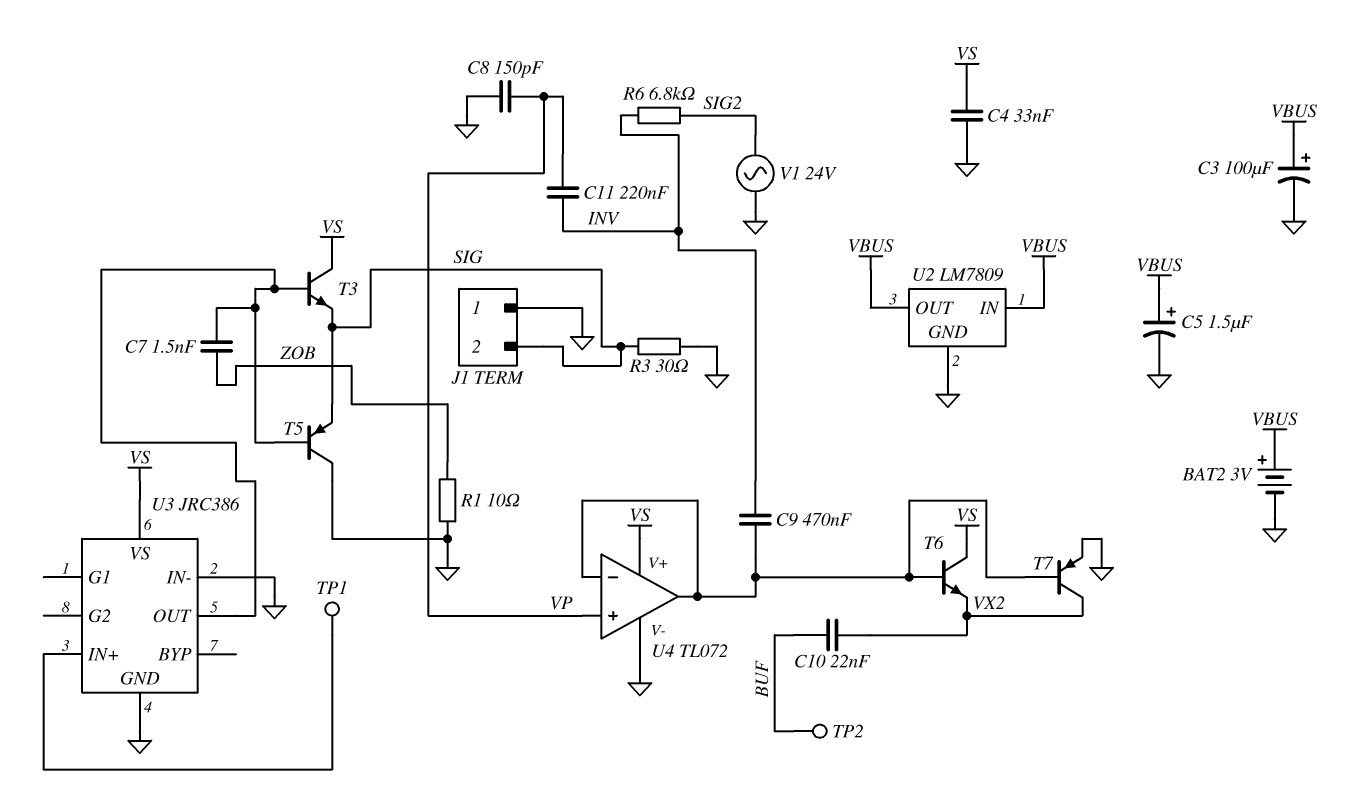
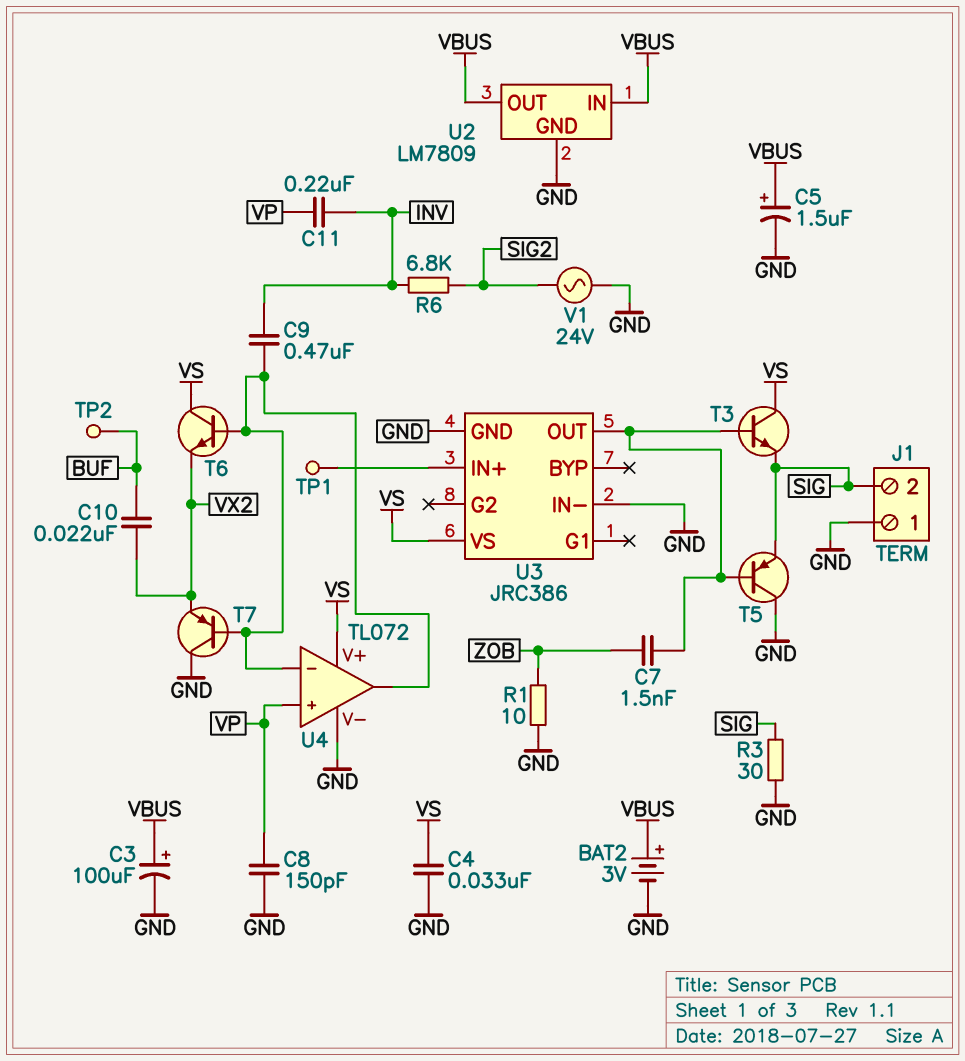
T7: PNP (B U4/in-, C VX2, E GND) -> PNP (B U4/in-, C GND, E VX2)

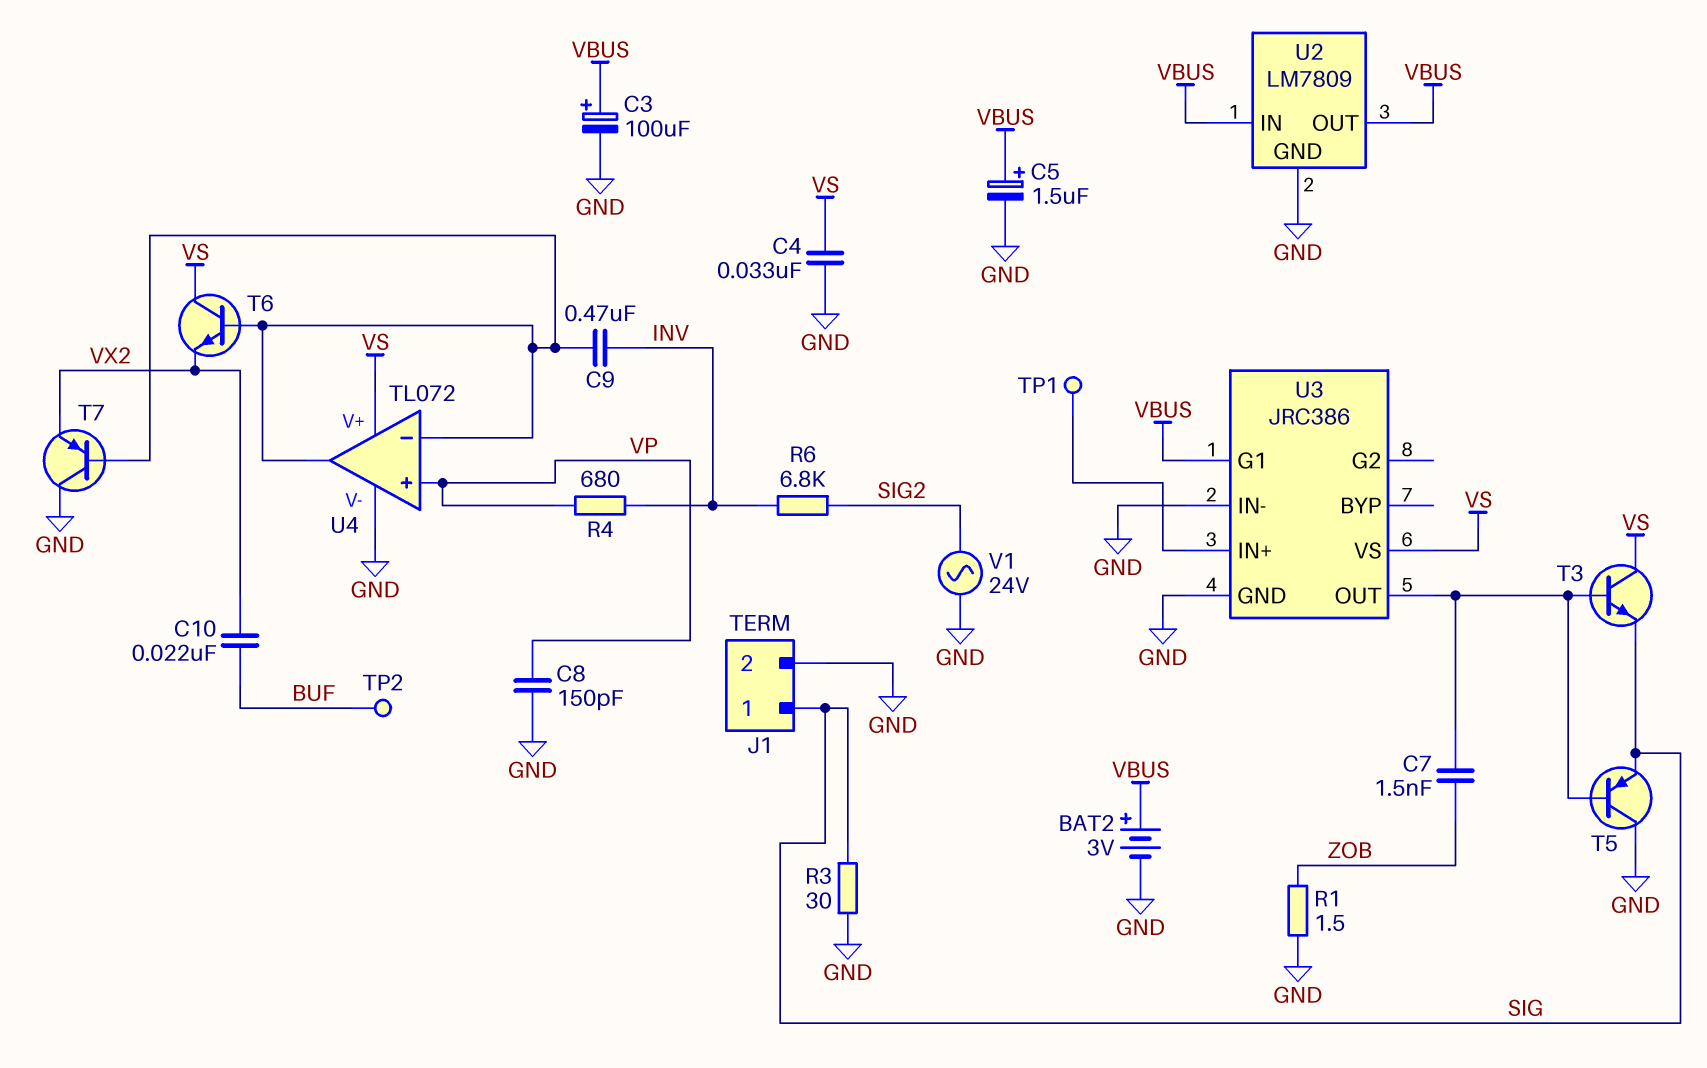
C11: 220nF (INV, VP) -> none
J1 pin 1: GND -> SIG
J1 pin 2: SIG -> GND
R1: 10 (GND, ZOB) -> 1.5 (GND, ZOB)
R4: none -> 680 (INV, VP)
U3 pin G1: none -> VBUS

